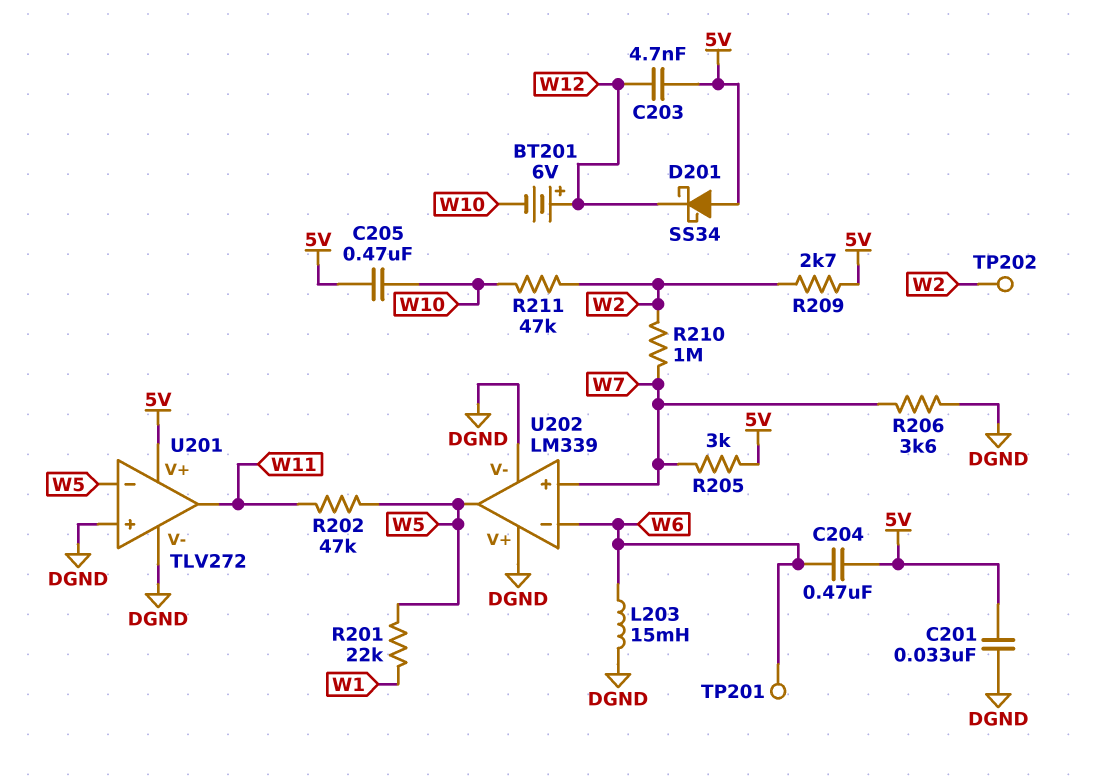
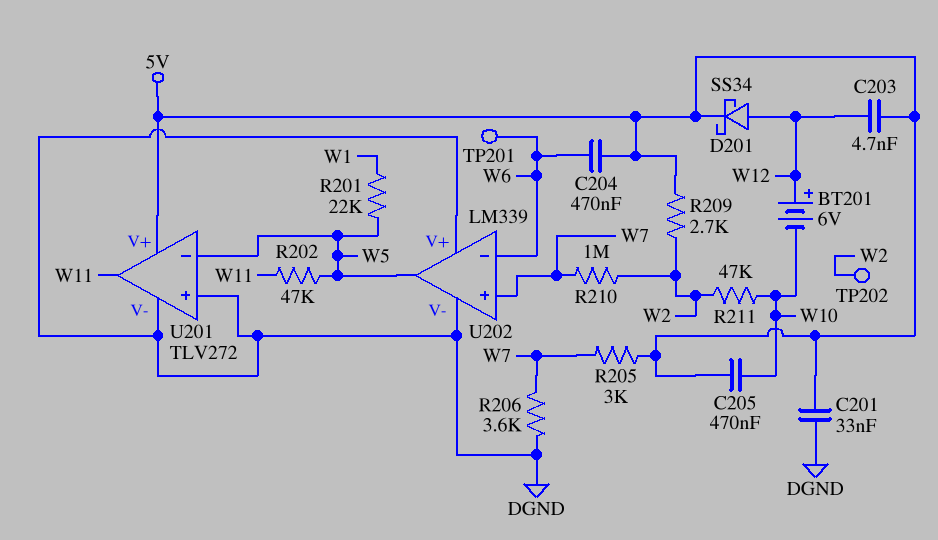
D201: schottky SS34 (A 5V, K W12) -> schottky SS34 (A W12, K 5V)
L203: 15mH (DGND, W6) -> none

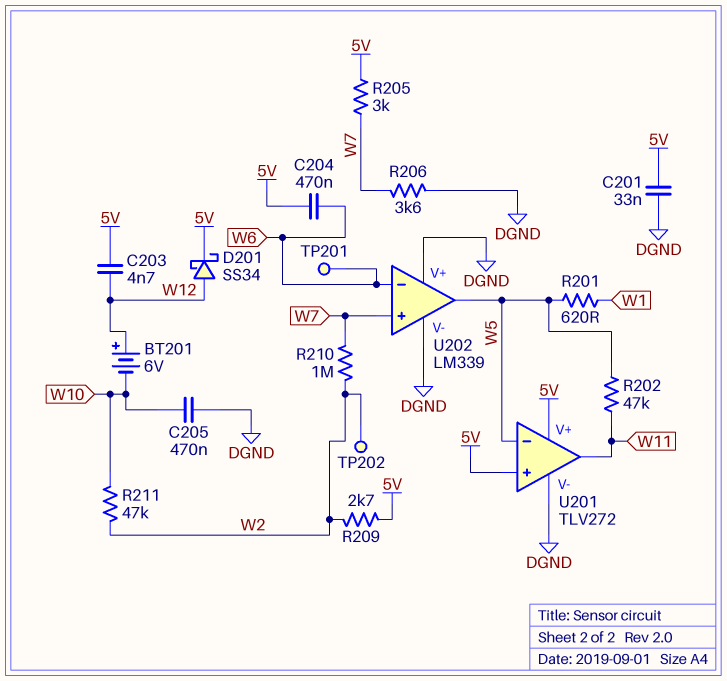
C205: 470nF (5V, W10) -> 470nF (DGND, W10)
R201: 22k (W1, W5) -> 620 (W1, W5)
U201 pin in+: DGND -> 5V

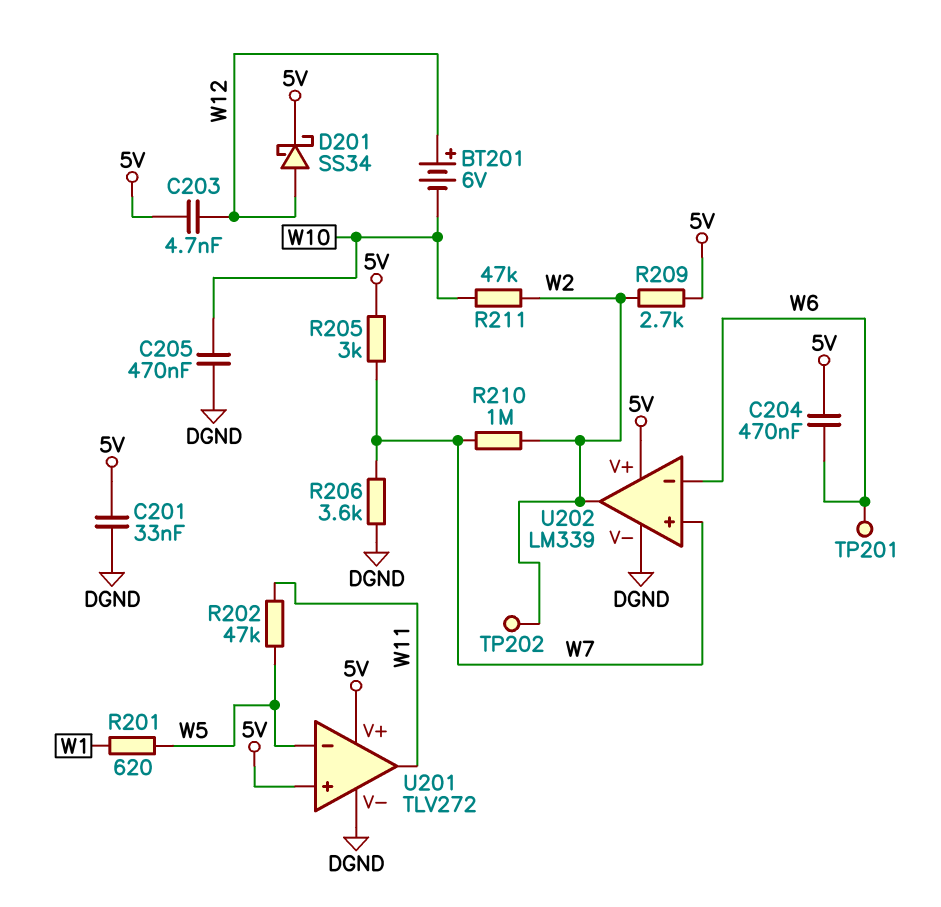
U202 pin V+: DGND -> 5V
U202 pin out: W5 -> W2

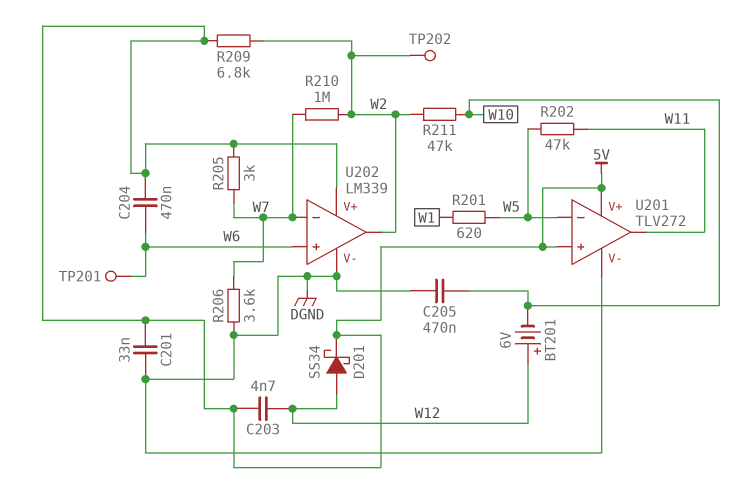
R209: 2.7k (5V, W2) -> 6.8k (5V, W2)
U202 pin in+: W7 -> W6
U202 pin in-: W6 -> W7

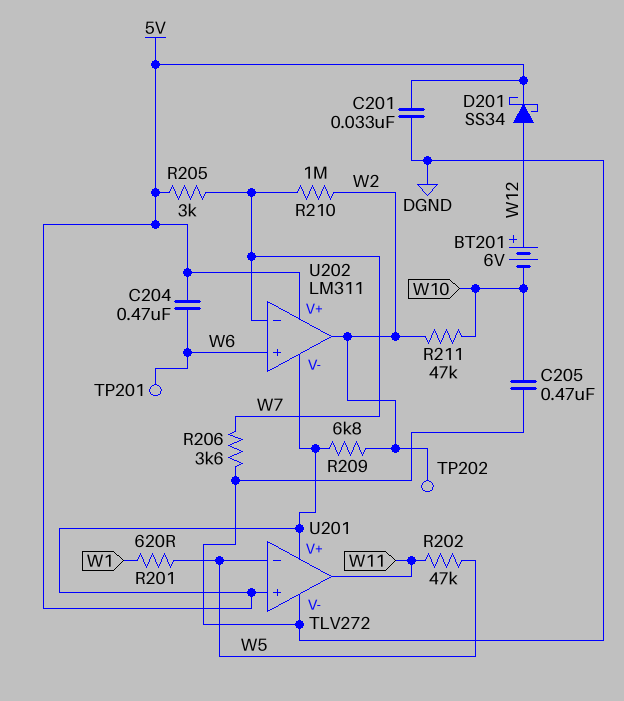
C203: 4.7nF (5V, W12) -> none
U202: LM339 -> LM311
U202 pin V-: DGND -> 5V

